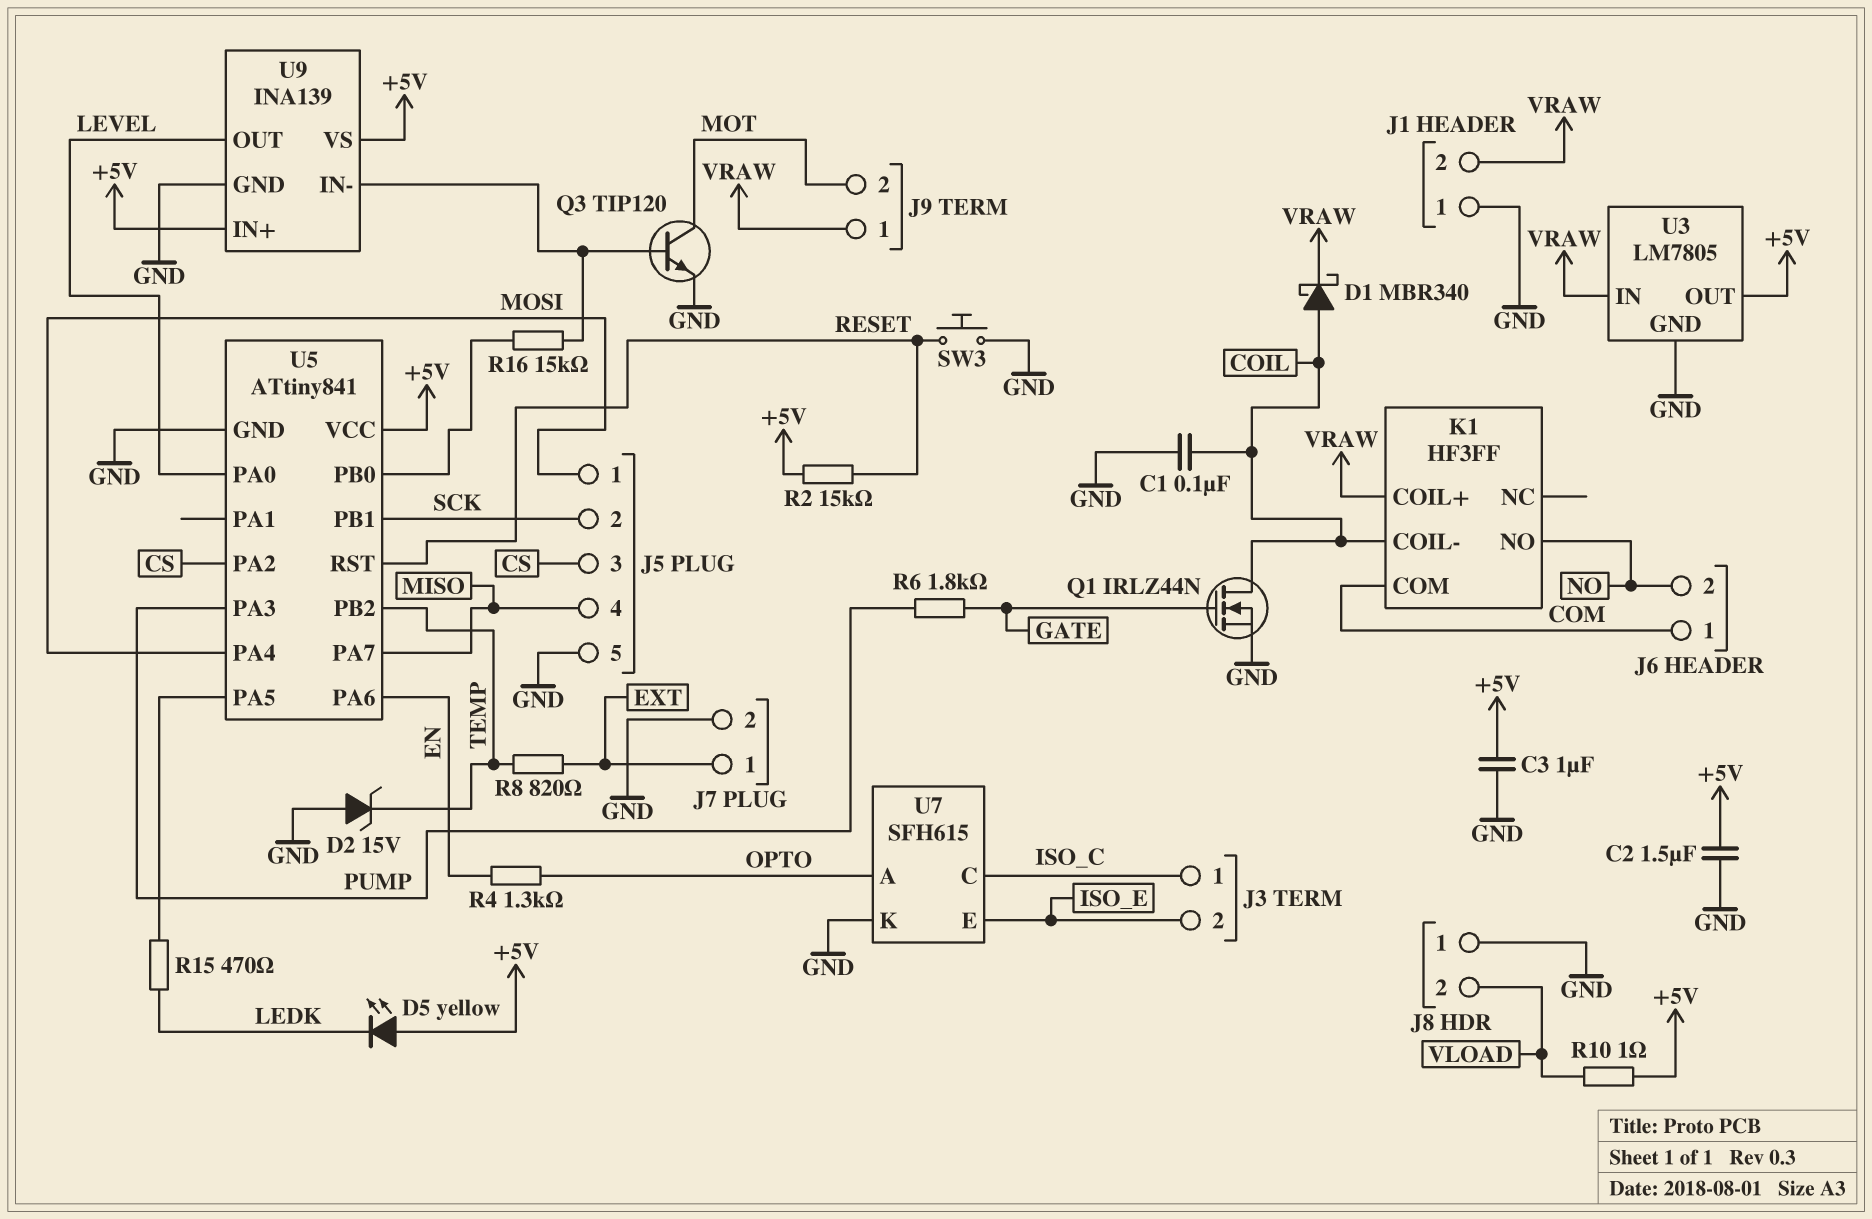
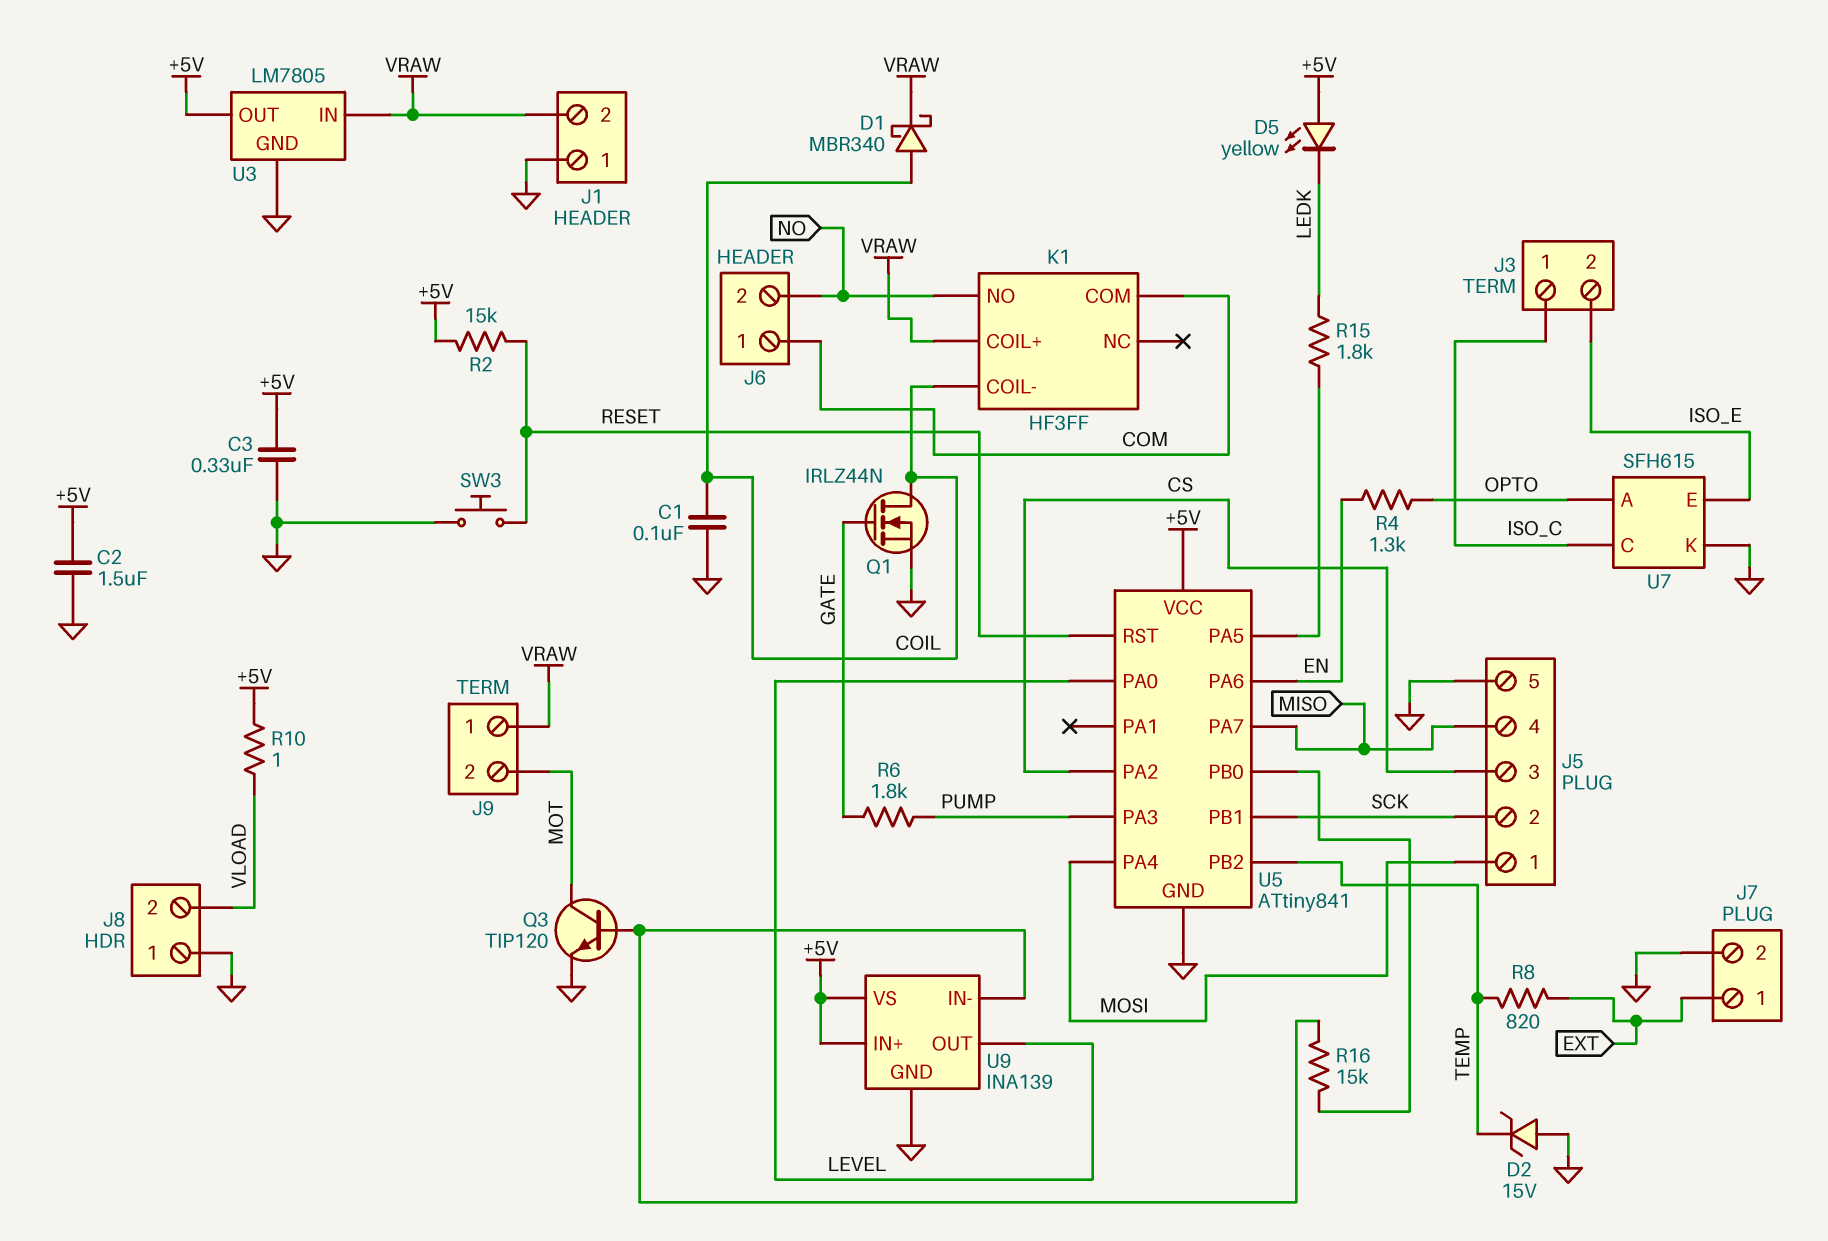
C3: 1uF (+5V, GND) -> 330nF (+5V, GND)
R15: 470 (LEDK, U5/PA5) -> 1.8k (LEDK, U5/PA5)

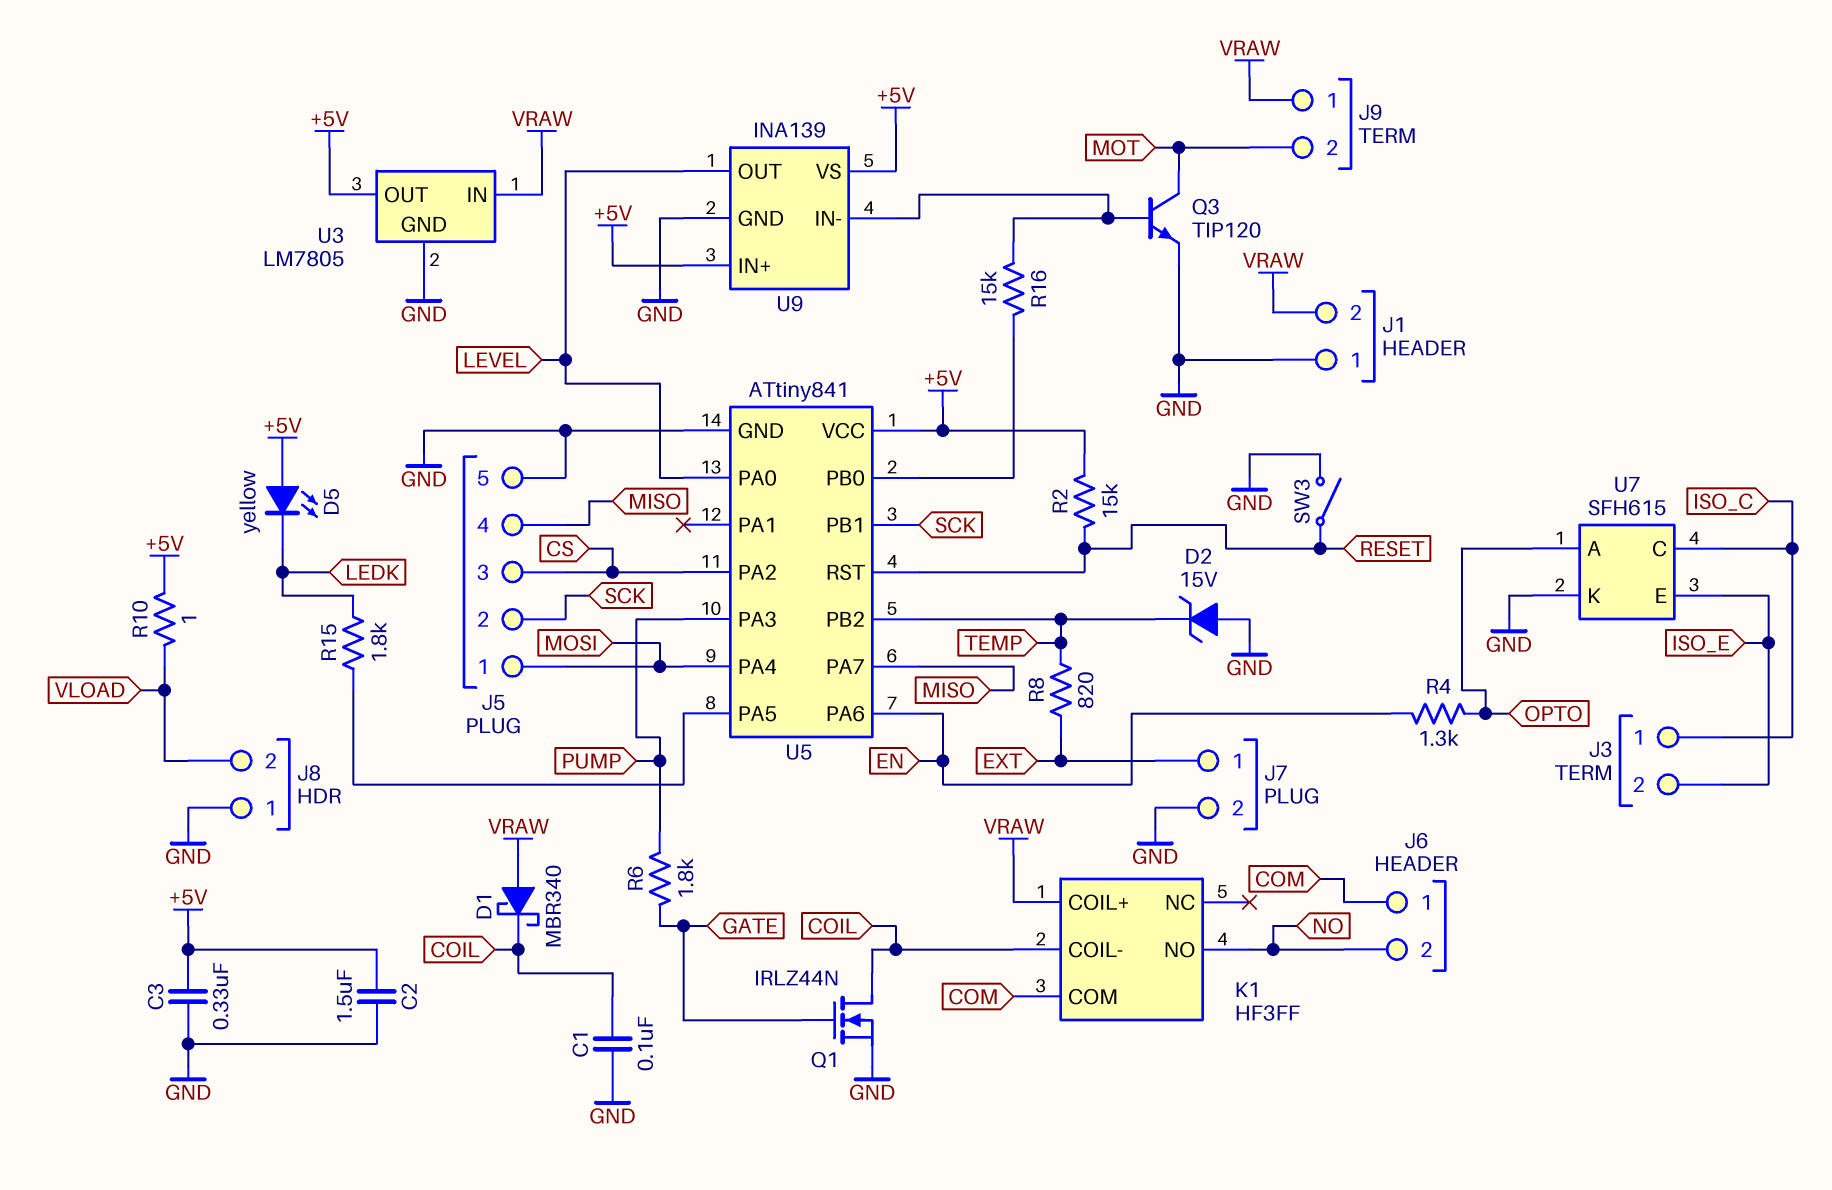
D1: schottky MBR340 (A COIL, K VRAW) -> schottky MBR340 (A VRAW, K COIL)
SW3: button (GND, RESET) -> switch (GND, RESET)

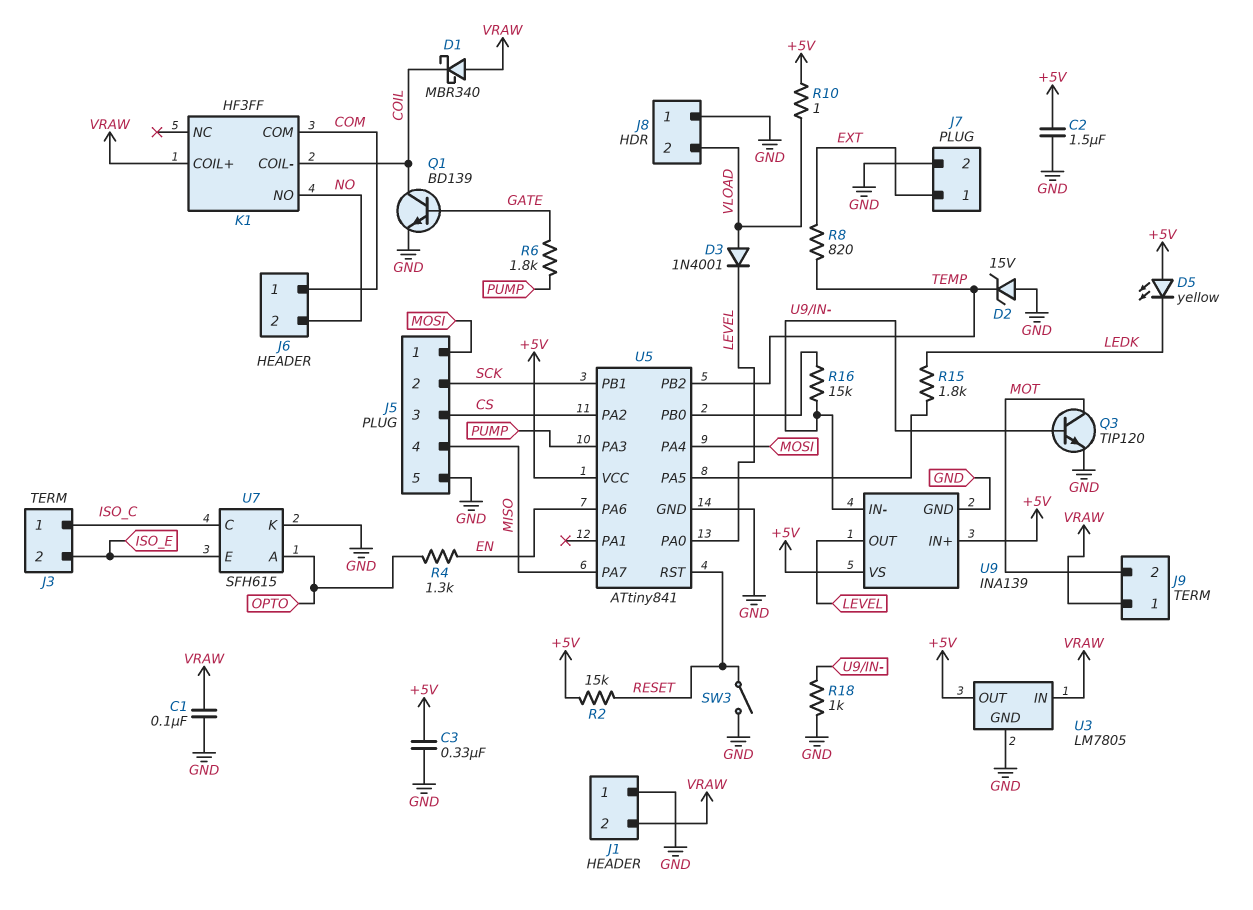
C1: 100nF (COIL, GND) -> 100nF (GND, VRAW)
D3: none -> diode 1N4001 (A VLOAD, K LEVEL)
Q1: NMOS IRLZ44N (G GATE, D COIL, S GND) -> NPN BD139 (B GATE, C COIL, E GND)
R18: none -> 1k (GND, U9/IN-)

